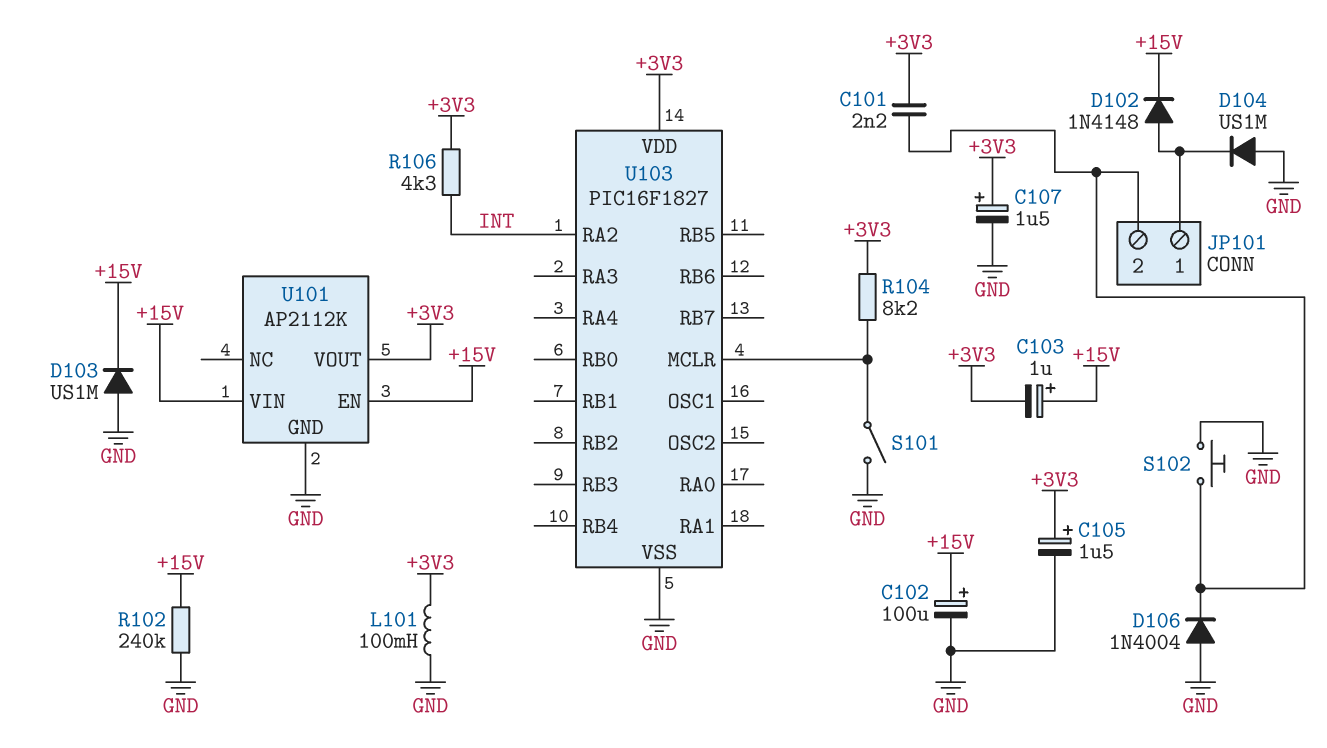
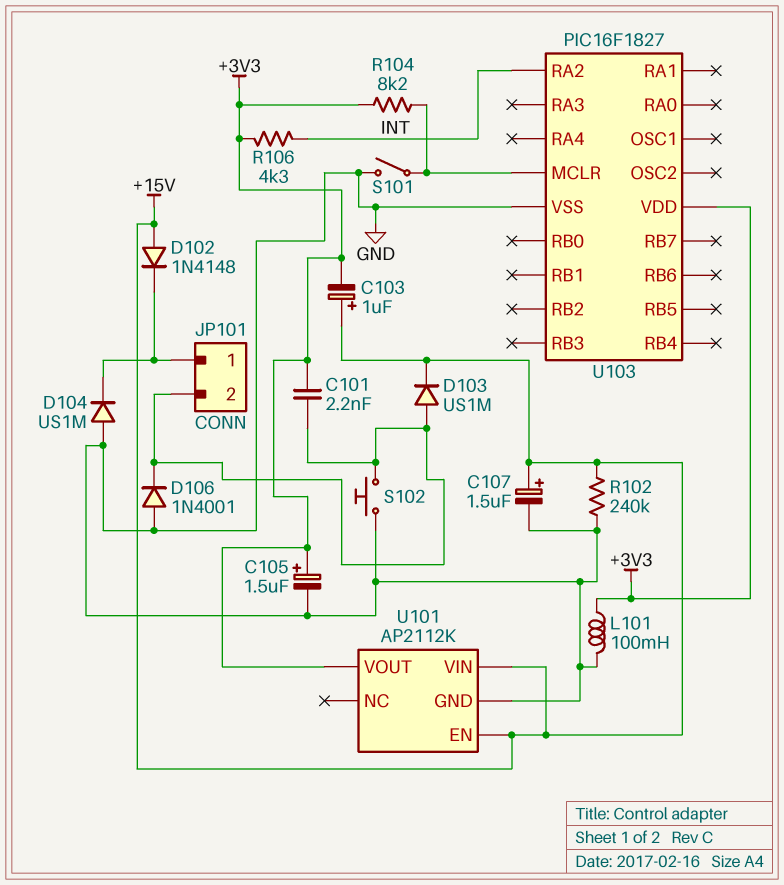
C102: 100uF (plus +15V, minus GND) -> none
C107: 1.5uF (plus +3V3, minus GND) -> 1.5uF (plus +15V, minus GND)
D102: diode 1N4148 (A JP101/1, K +15V) -> diode 1N4148 (A +15V, K JP101/1)
D103: diode US1M (A GND, K +15V) -> diode US1M (A JP101/2, K +15V)
D106: diode 1N4004 (A GND, K JP101/2) -> diode 1N4001 (A GND, K JP101/2)

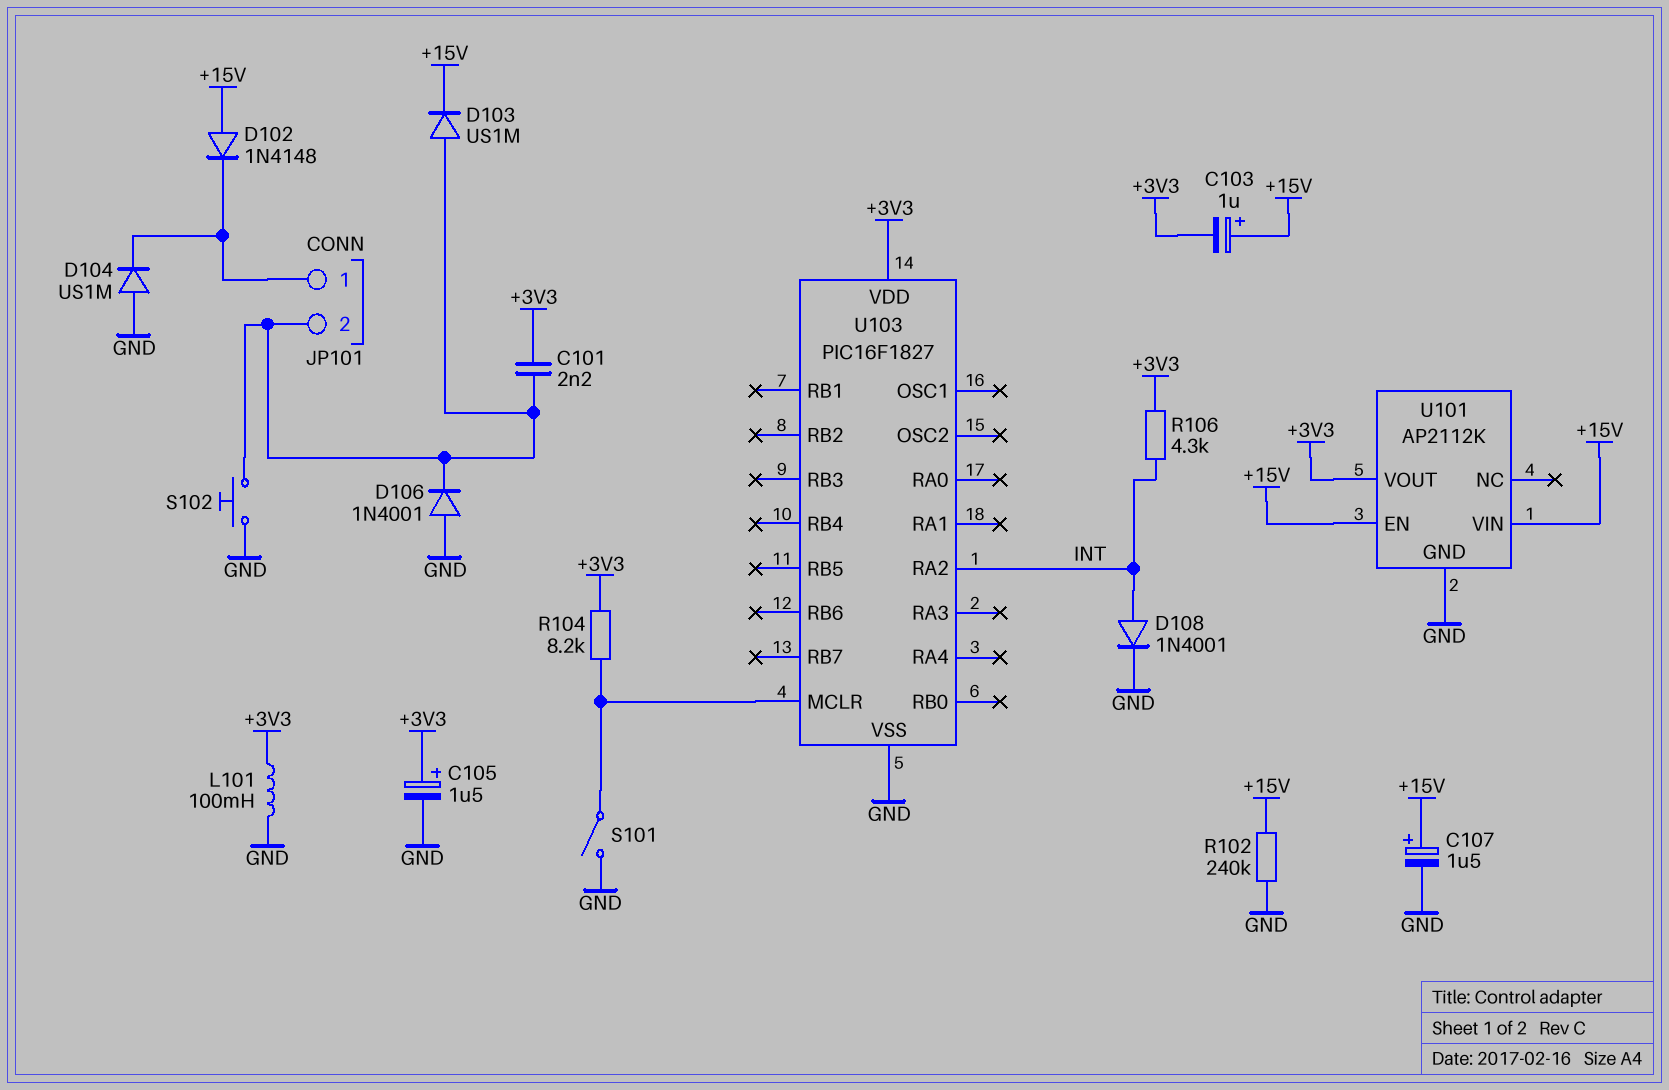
D108: none -> diode 1N4001 (A INT, K GND)

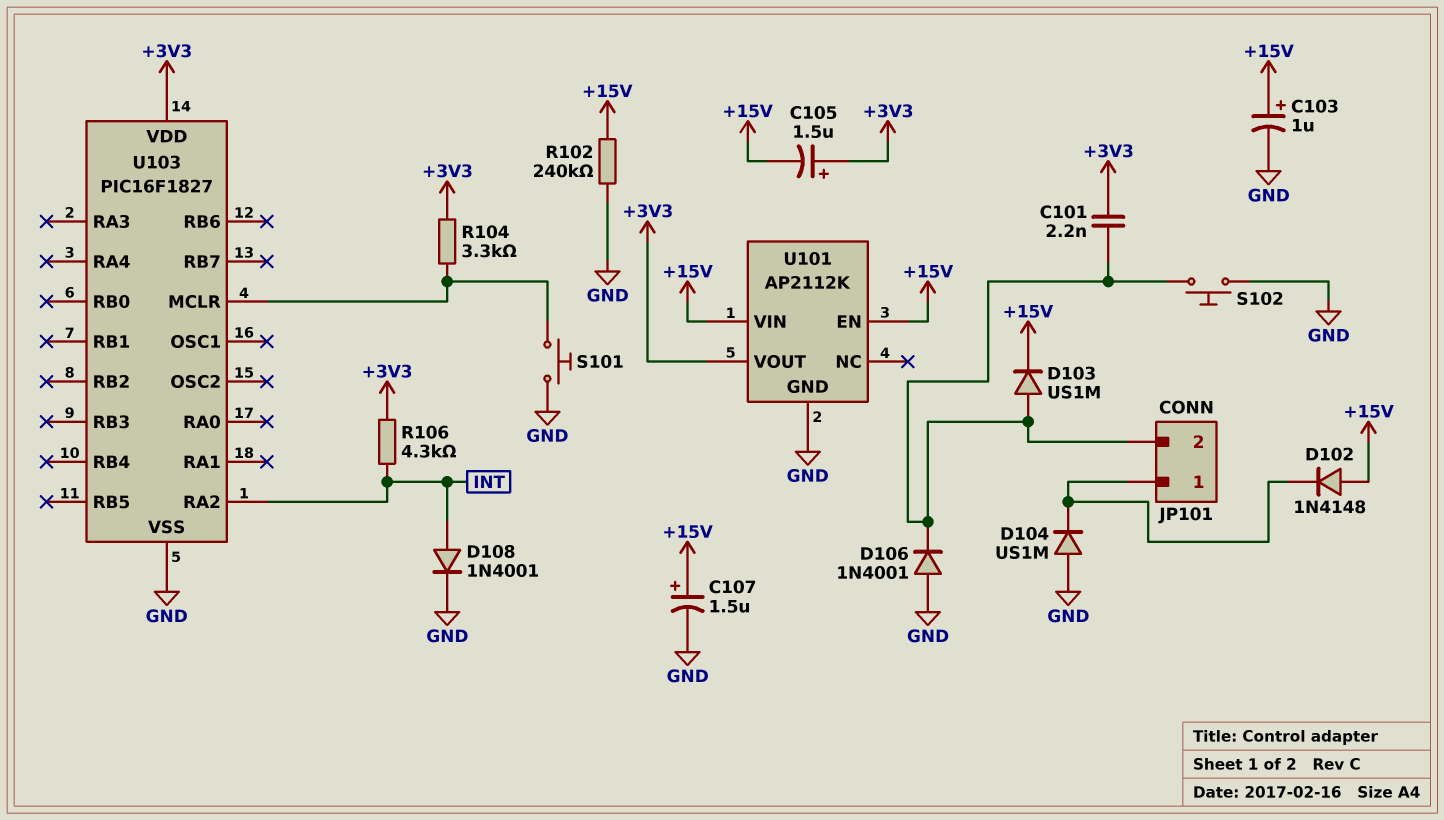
C103: 1uF (plus +15V, minus +3V3) -> 1uF (plus +15V, minus GND)
C105: 1.5uF (plus +3V3, minus GND) -> 1.5uF (plus +3V3, minus +15V)
L101: 100mH (+3V3, GND) -> none
R104: 8.2k (+3V3, U103/MCLR) -> 3.3k (+3V3, U103/MCLR)
S101: switch (GND, U103/MCLR) -> button (GND, U103/MCLR)

